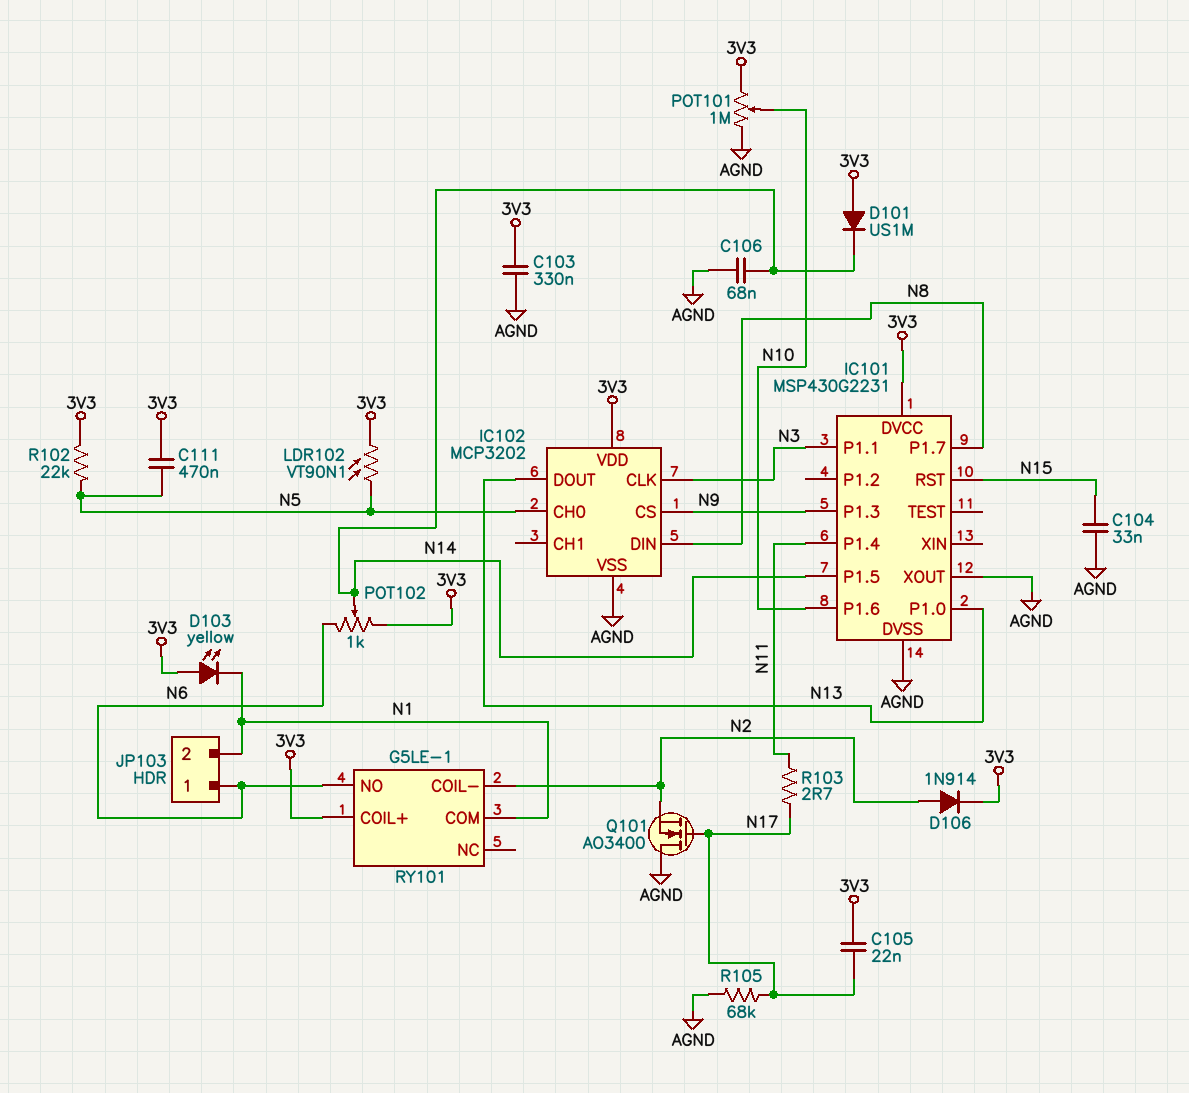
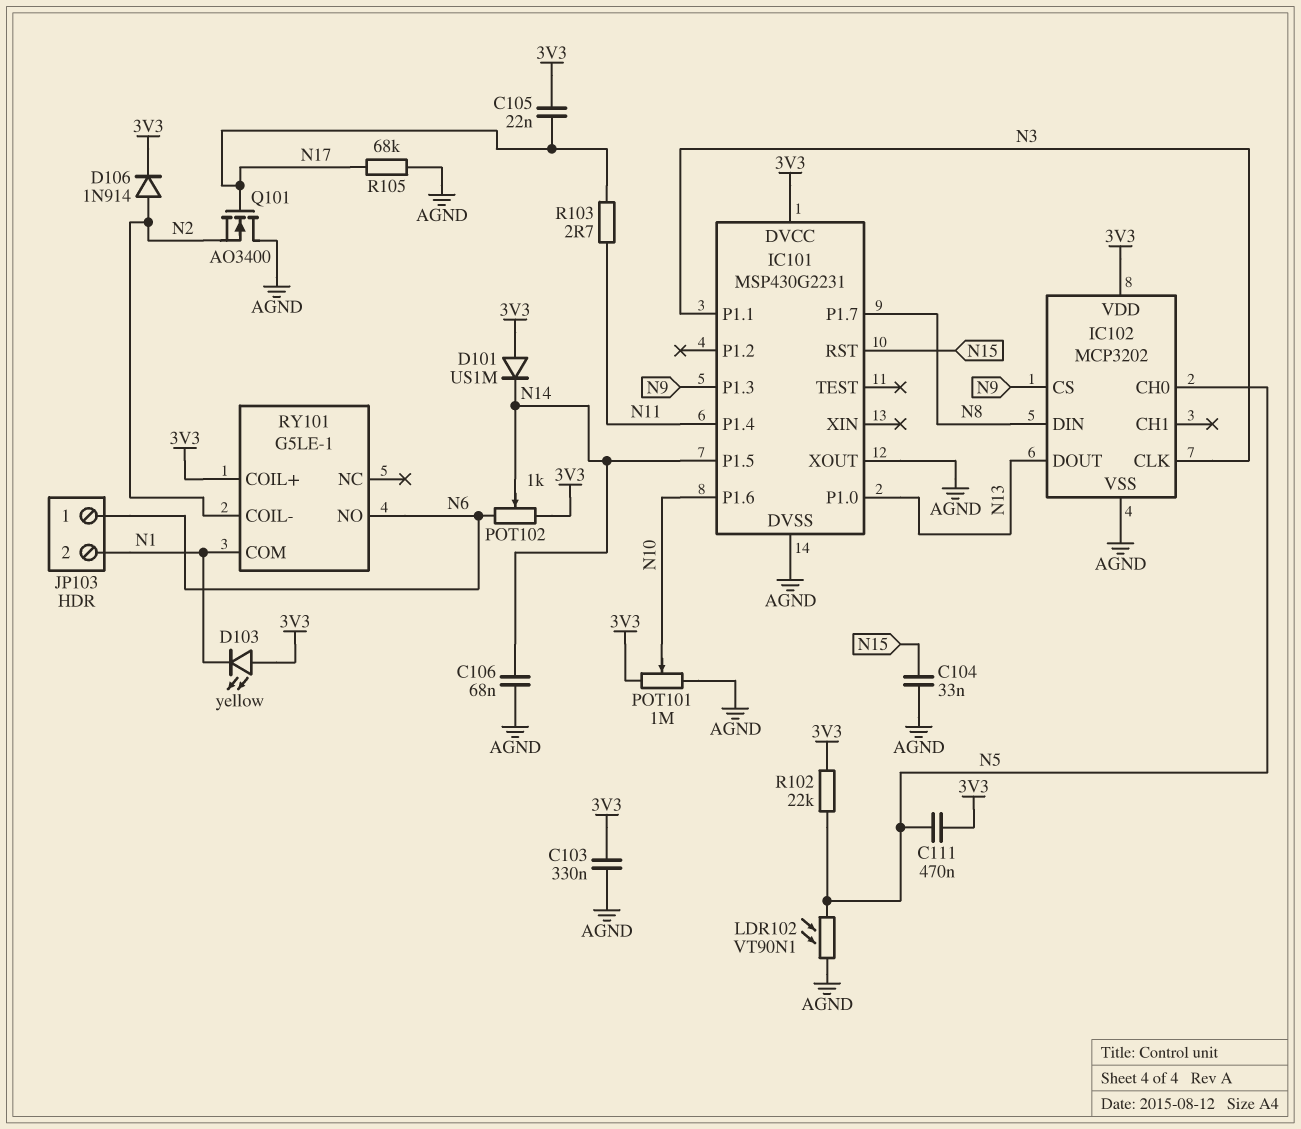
LDR102: VT90N1 (3V3, N5) -> VT90N1 (AGND, N5)

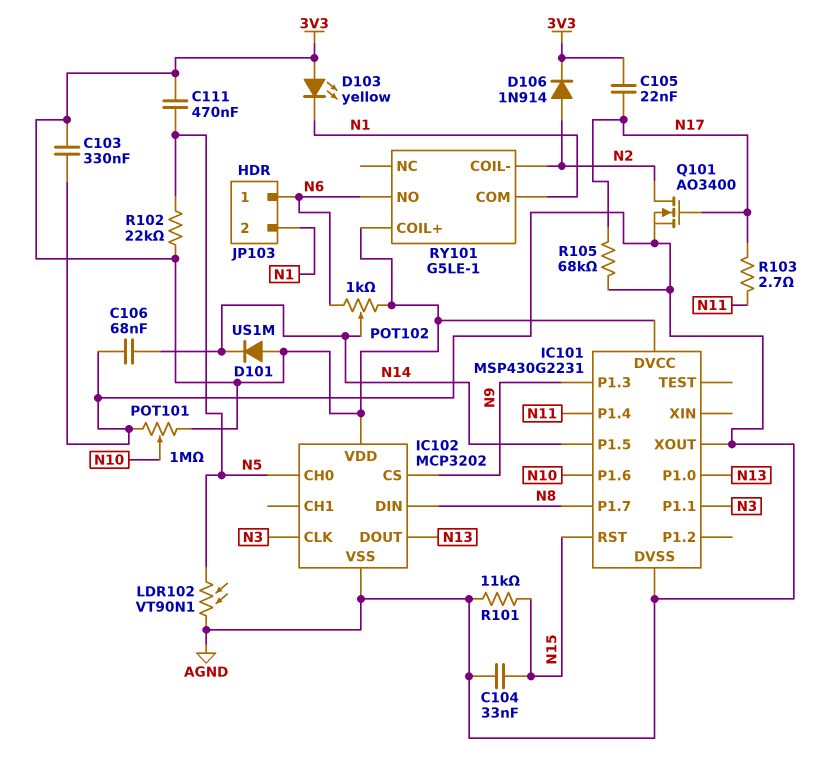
Q101: NMOS AO3400 (G N17, D AGND, S N2) -> NMOS AO3400 (G N17, D N2, S AGND)
R101: none -> 11k (AGND, N15)

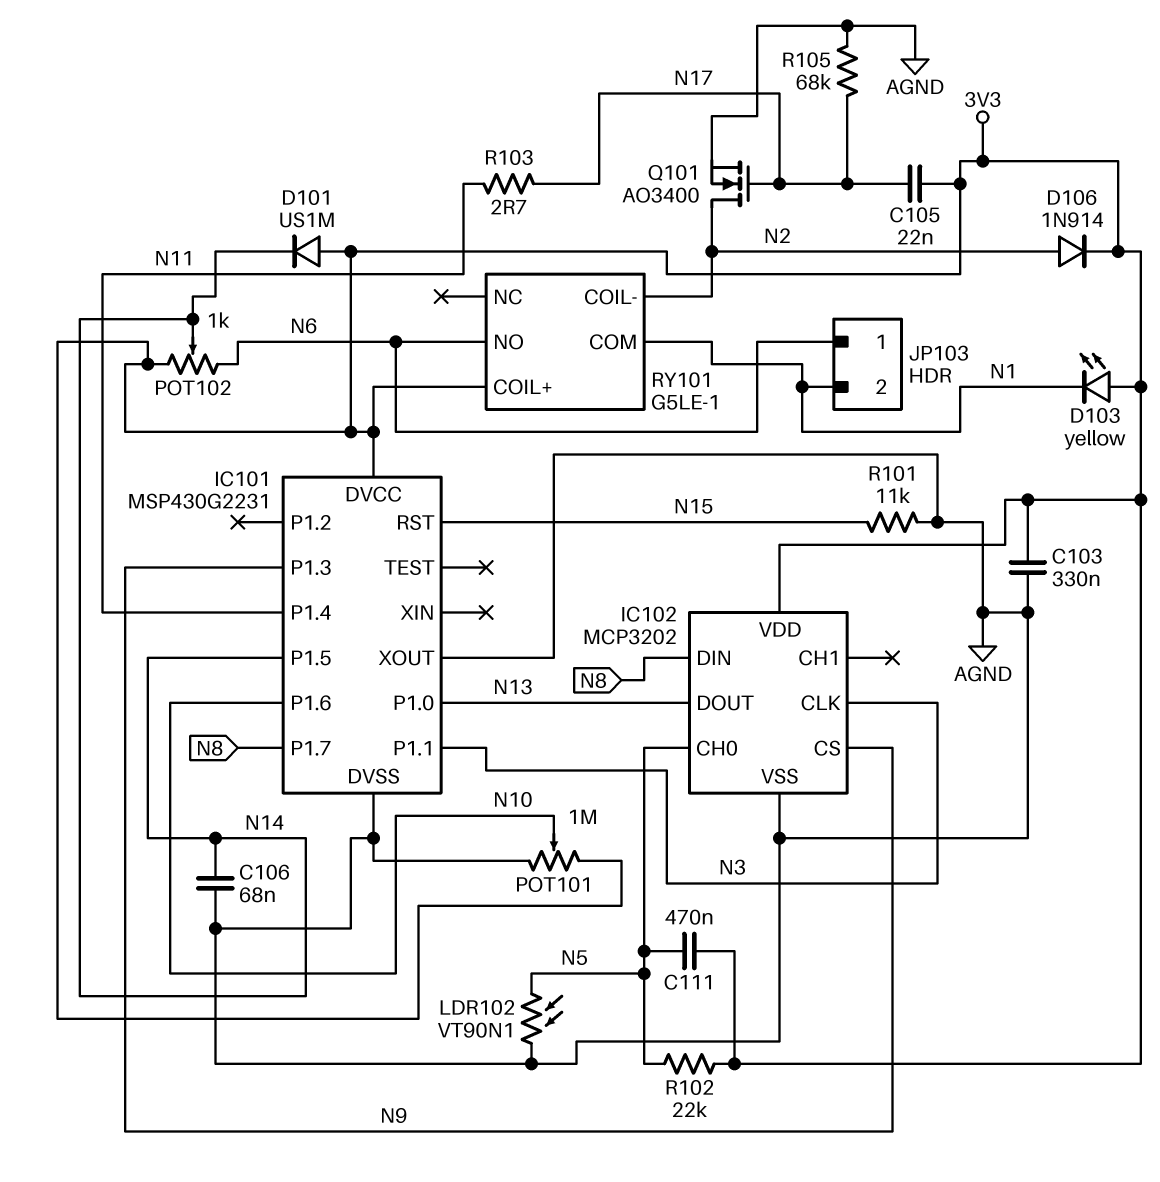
C104: 33nF (AGND, N15) -> none

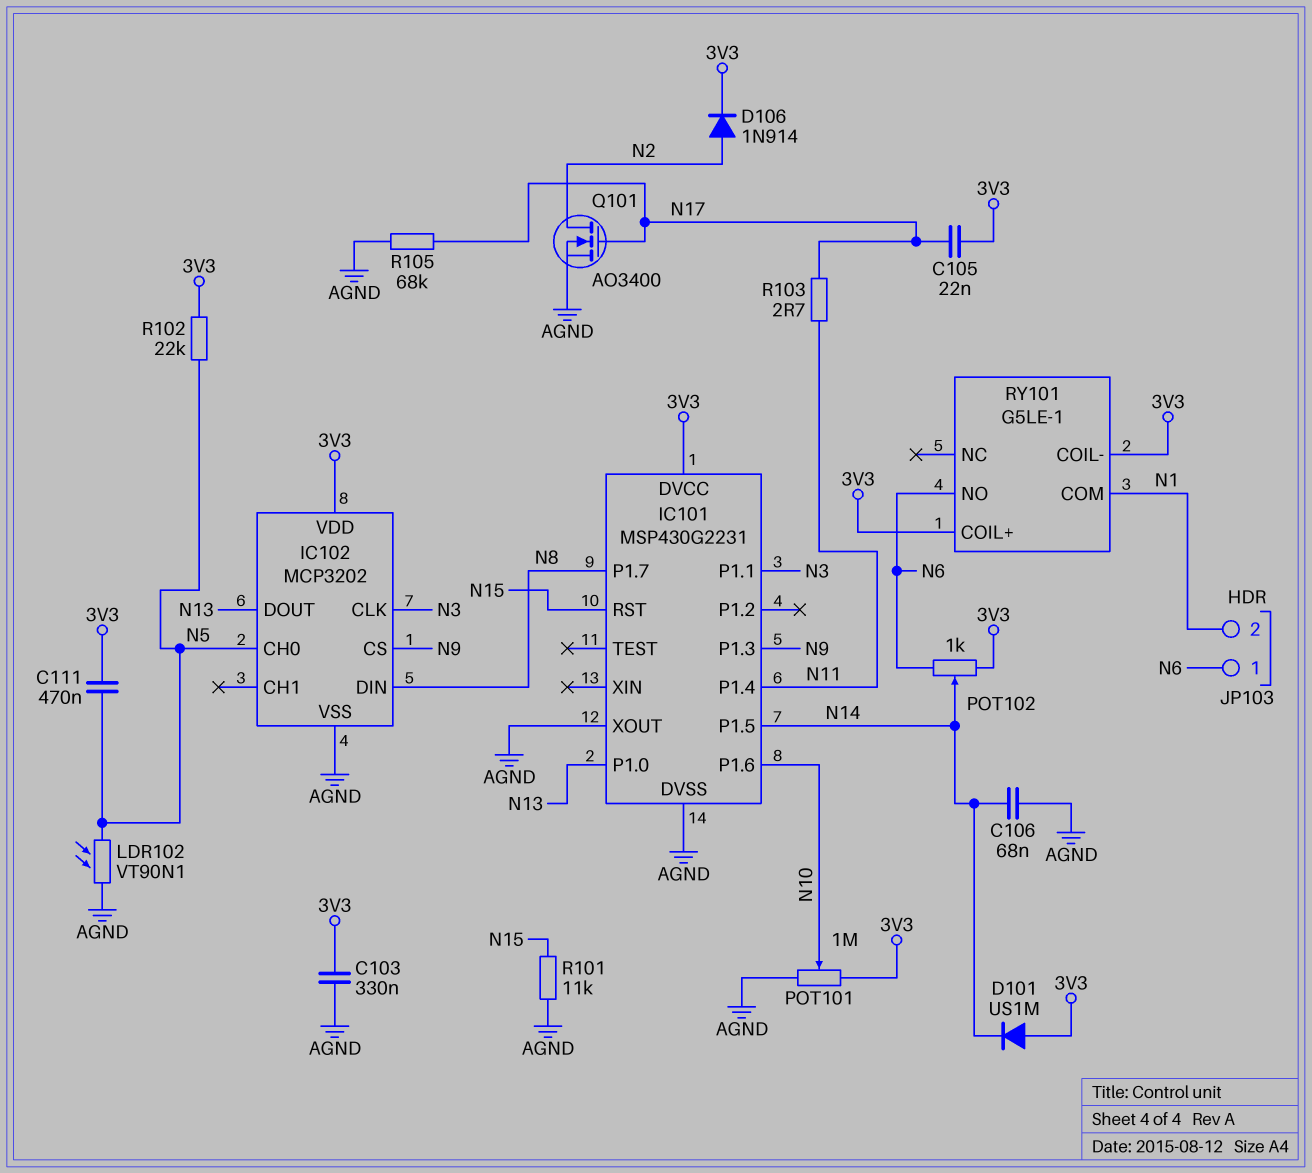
D103: LED yellow (A 3V3, K N1) -> none
RY101 pin COIL-: N2 -> 3V3

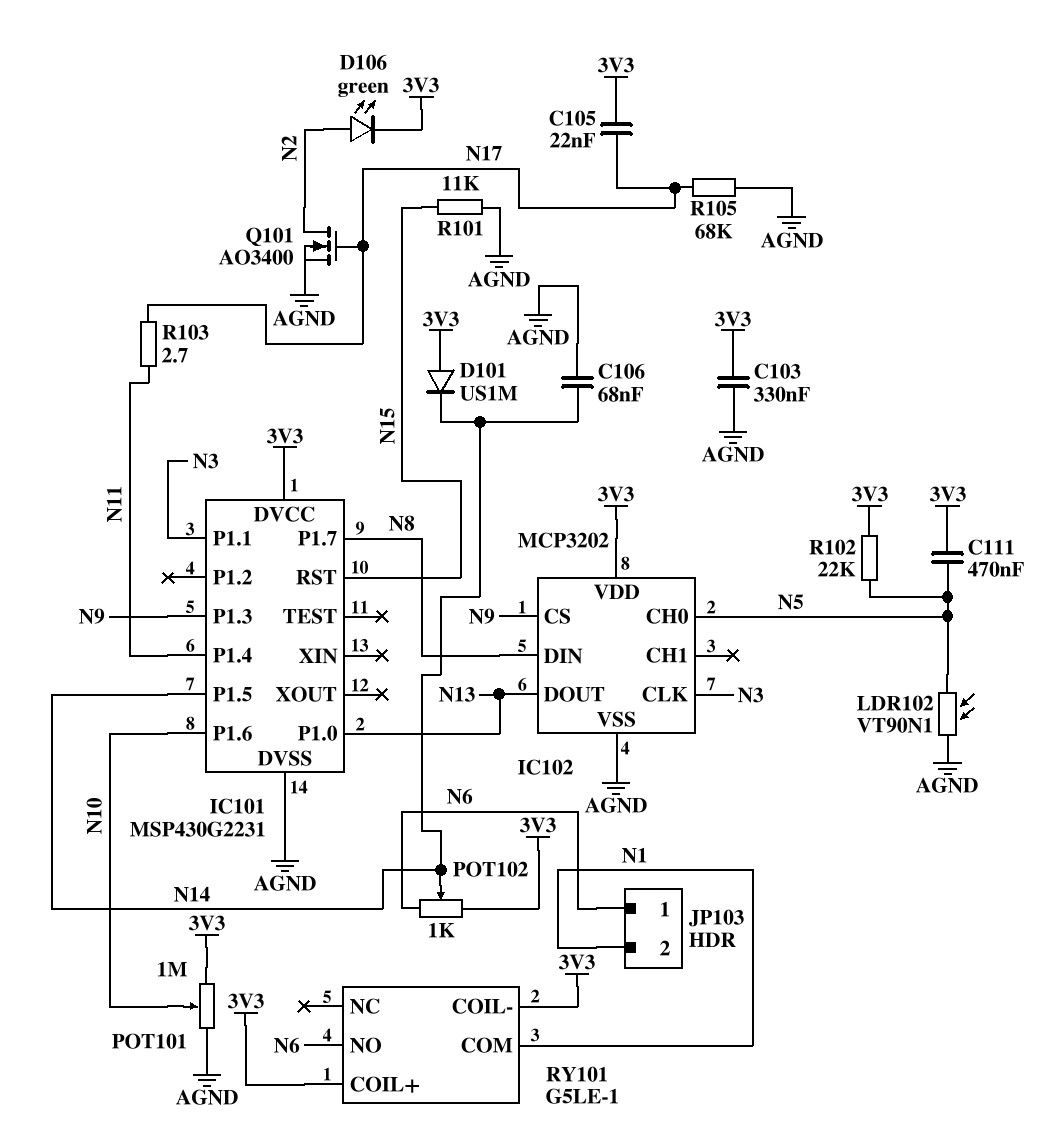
D106: diode 1N914 (A N2, K 3V3) -> LED green (A N2, K 3V3)
IC101 pin XOUT: AGND -> none

